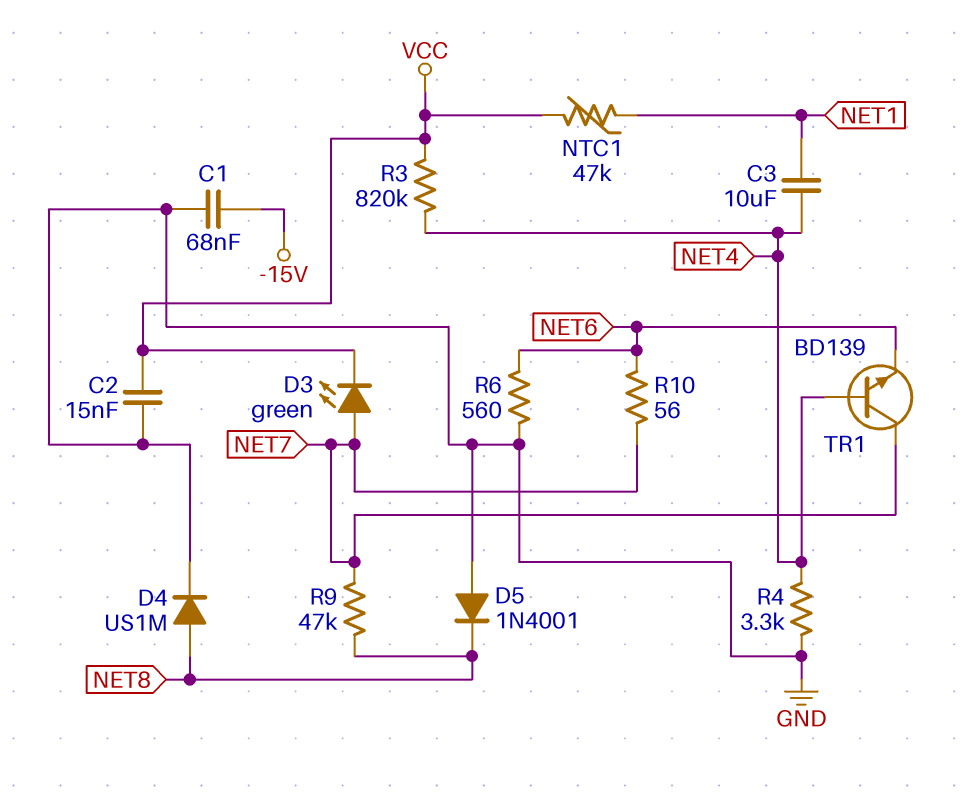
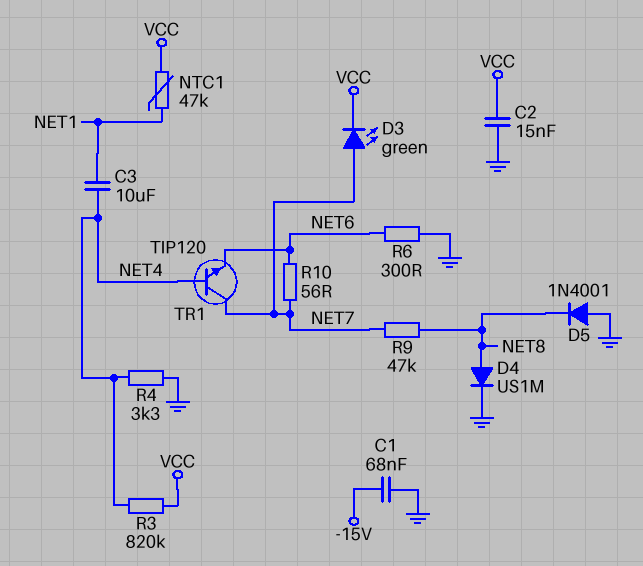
R6: 560 (GND, NET6) -> 300 (GND, NET6)
TR1: NPN BD139 (B NET4, C NET7, E NET6) -> NPN TIP120 (B NET4, C NET7, E NET6)

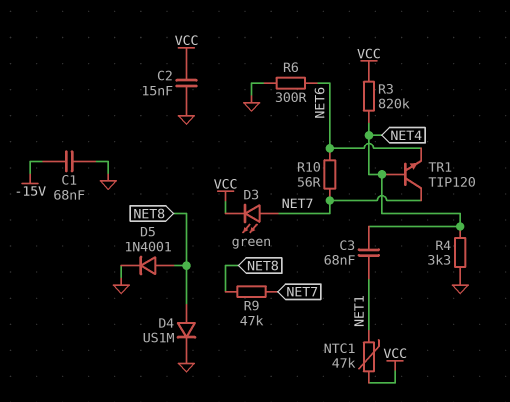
C3: 10uF (NET1, NET4) -> 68nF (NET1, NET4)
D5: diode 1N4001 (A GND, K NET8) -> diode 1N4001 (A NET8, K GND)

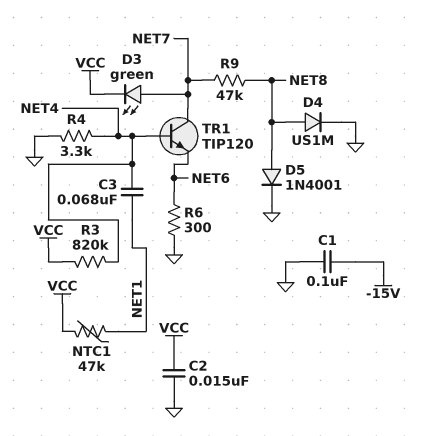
C1: 68nF (-15V, GND) -> 100nF (-15V, GND)
R10: 56 (NET6, NET7) -> none

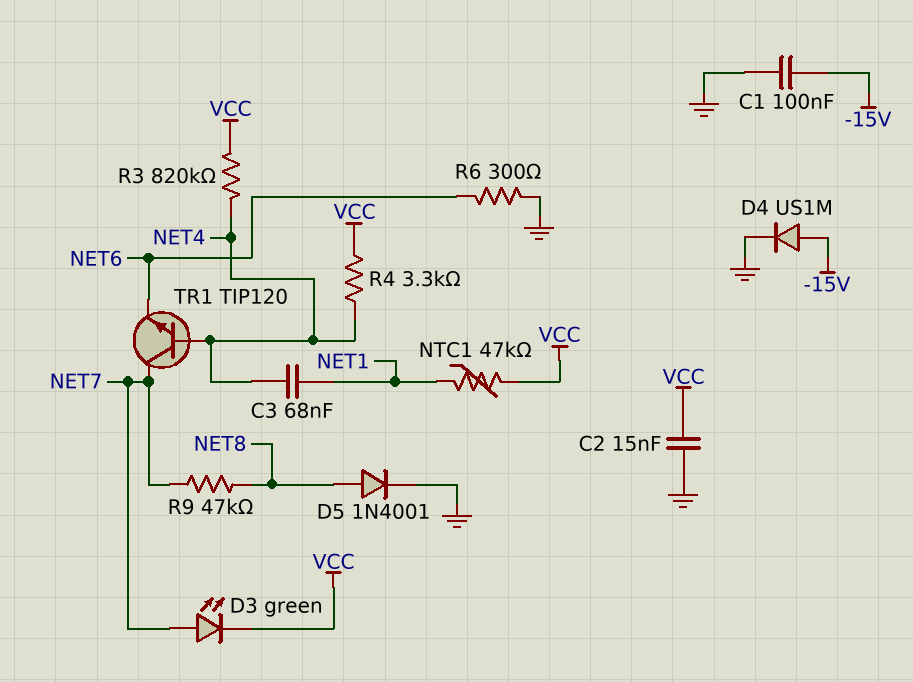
D4: diode US1M (A NET8, K GND) -> diode US1M (A -15V, K GND)
R4: 3.3k (GND, NET4) -> 3.3k (NET4, VCC)

